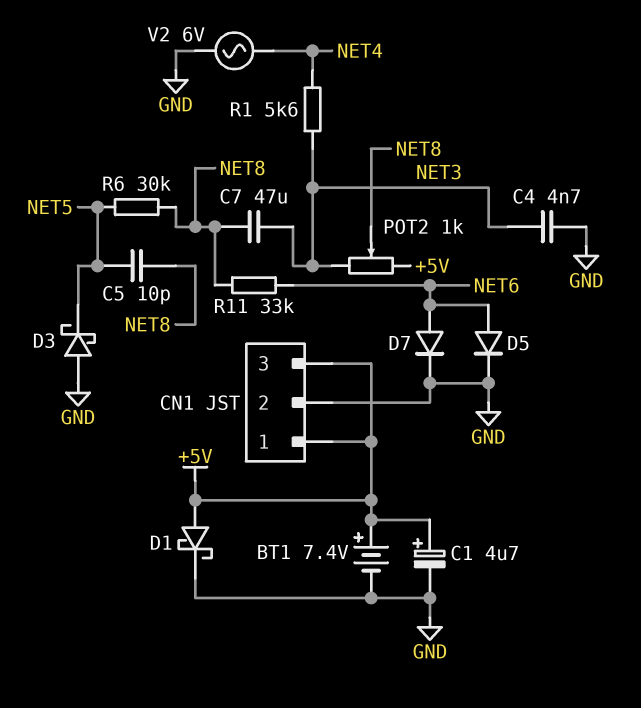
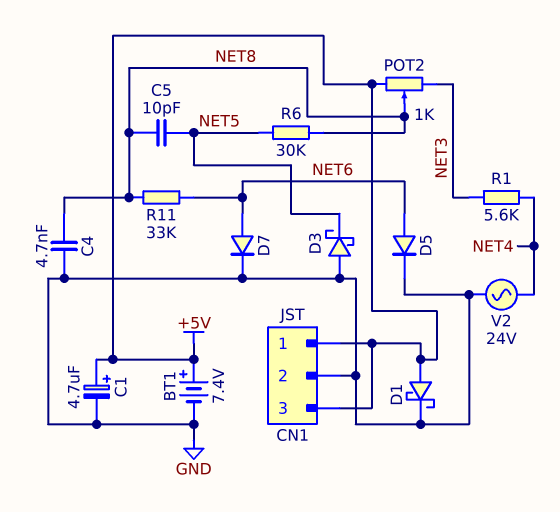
C4: 4.7nF (GND, NET3) -> 4.7nF (GND, NET8)
C7: 47uF (NET3, NET8) -> none
V2: AC 6V (GND, NET4) -> AC 24V (GND, NET4)

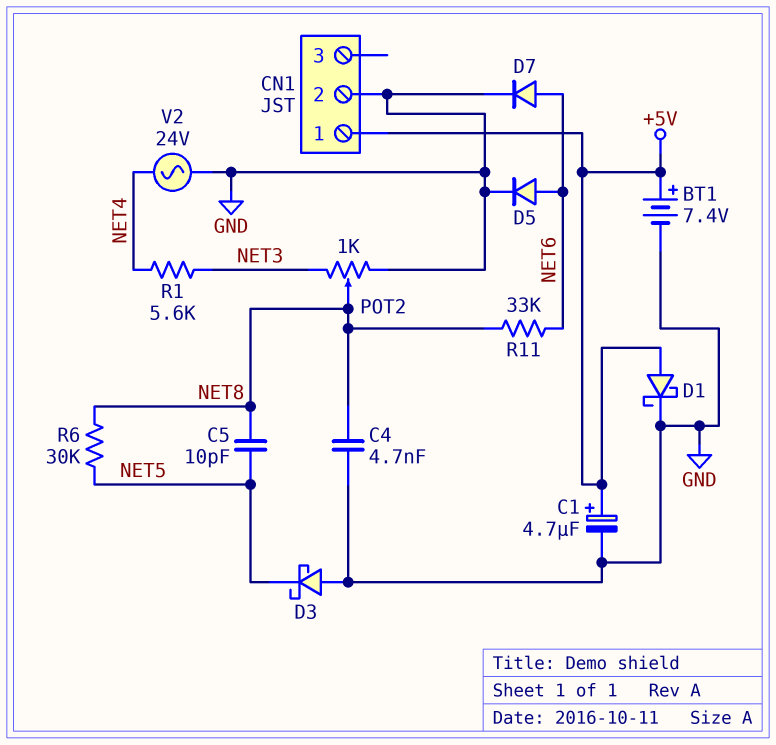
CN1 pin 3: +5V -> none
POT2: 1k (+5V, NET3, wiper NET8) -> 1k (GND, NET3, wiper NET8)

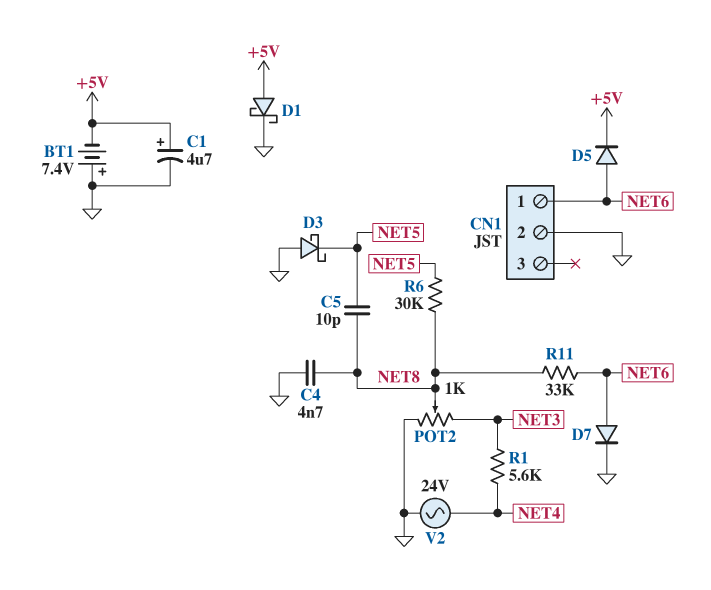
BT1: 7.4V (plus +5V, minus GND) -> 7.4V (plus GND, minus +5V)
CN1 pin 1: +5V -> NET6
D5: diode (A NET6, K GND) -> diode (A NET6, K +5V)

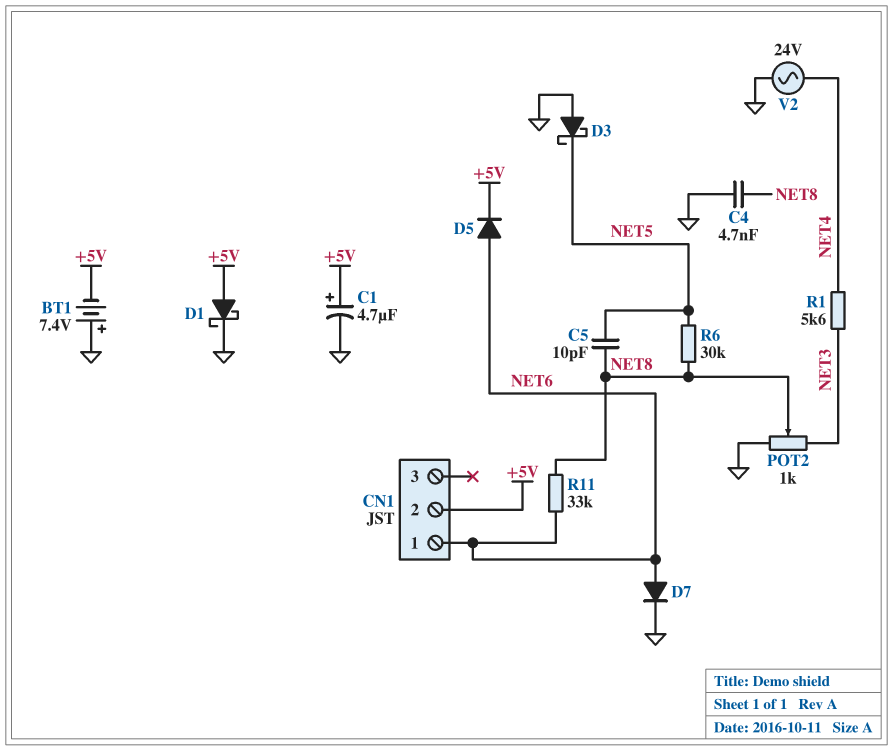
CN1 pin 2: GND -> +5V

